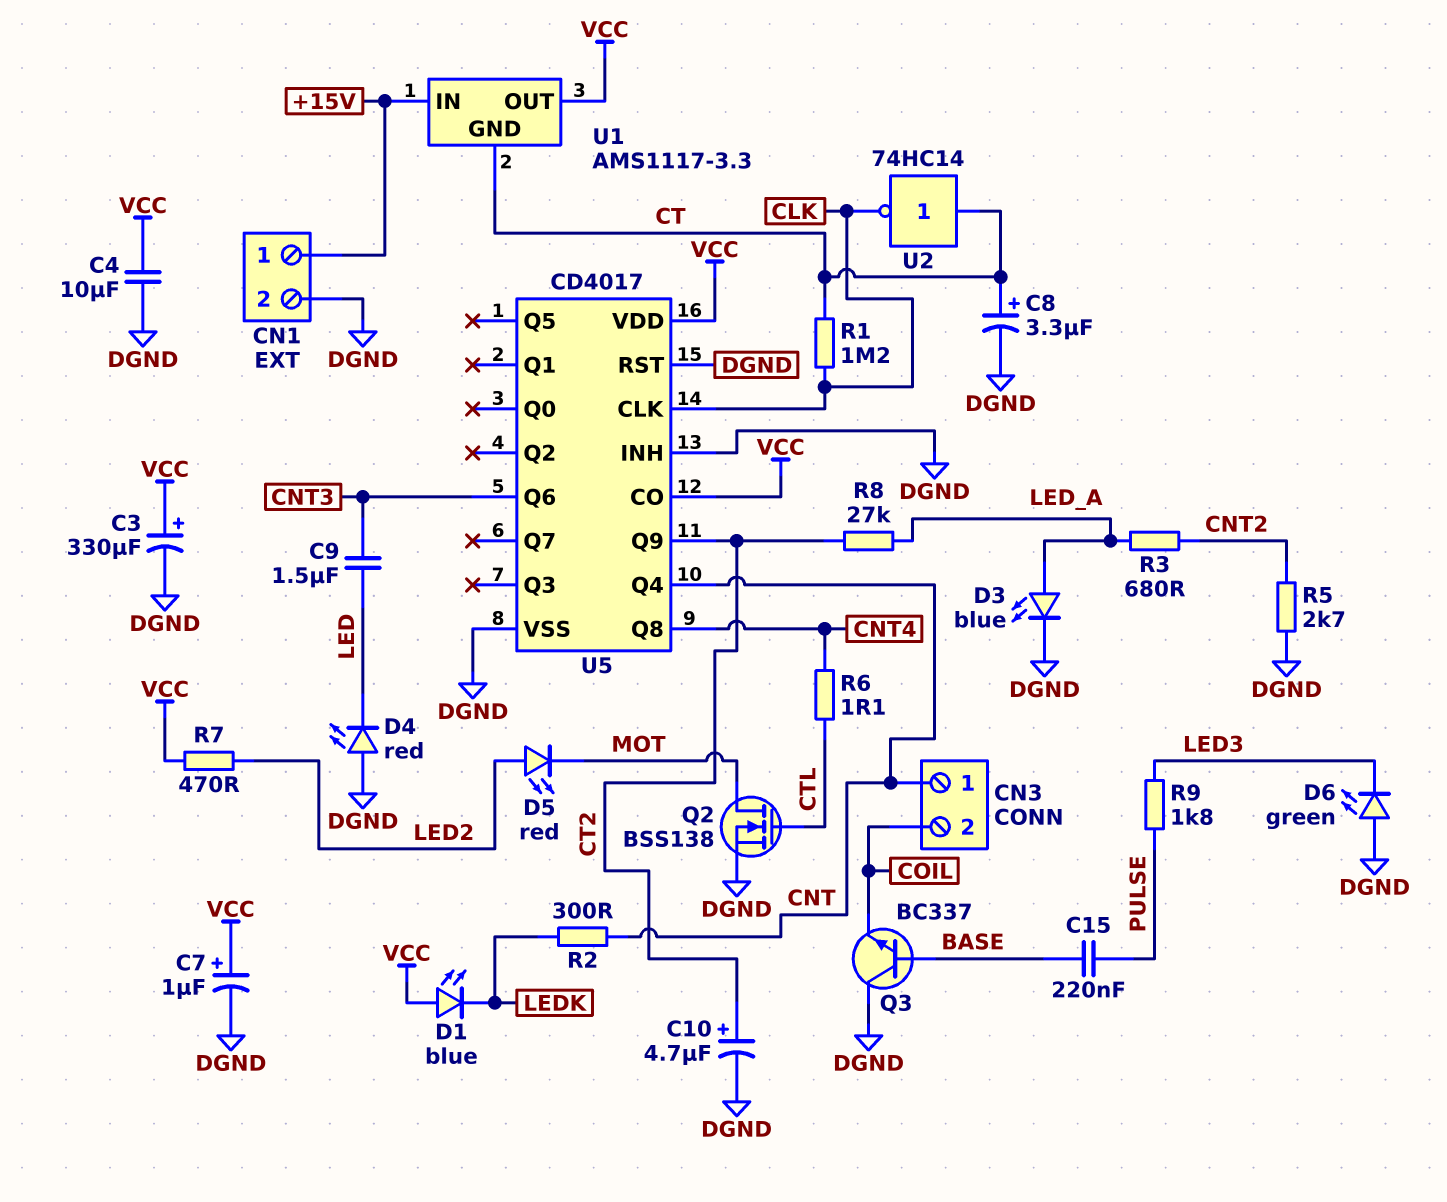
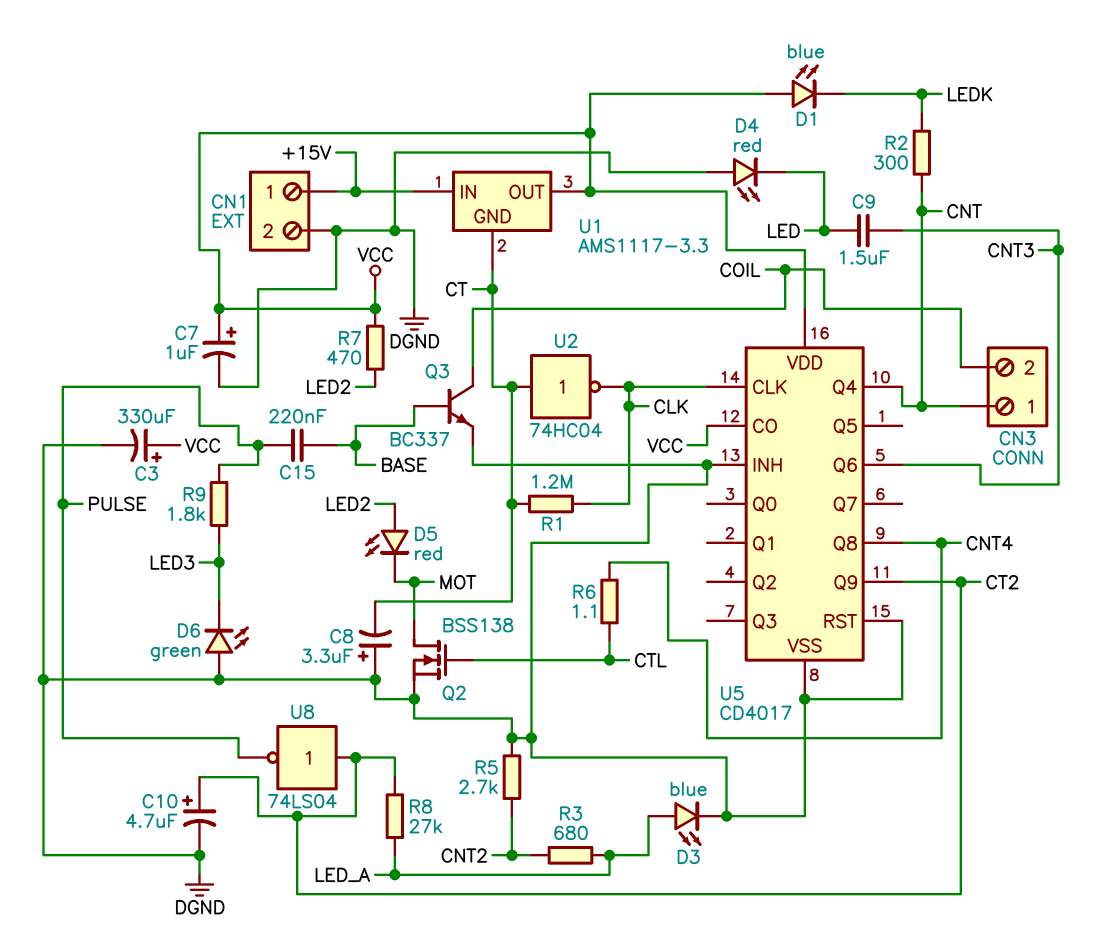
C4: 10uF (DGND, VCC) -> none
C8: 3.3uF (plus CT, minus DGND) -> 3.3uF (plus DGND, minus CT)
Q3: NPN BC337 (B BASE, C DGND, E COIL) -> NPN BC337 (B BASE, C COIL, E DGND)
U2: NOT 74HC14 (in CT, out CLK) -> NOT 74HC04 (in CT, out CLK)
U8: none -> NOT 74LS04 (in CT2, out PULSE)

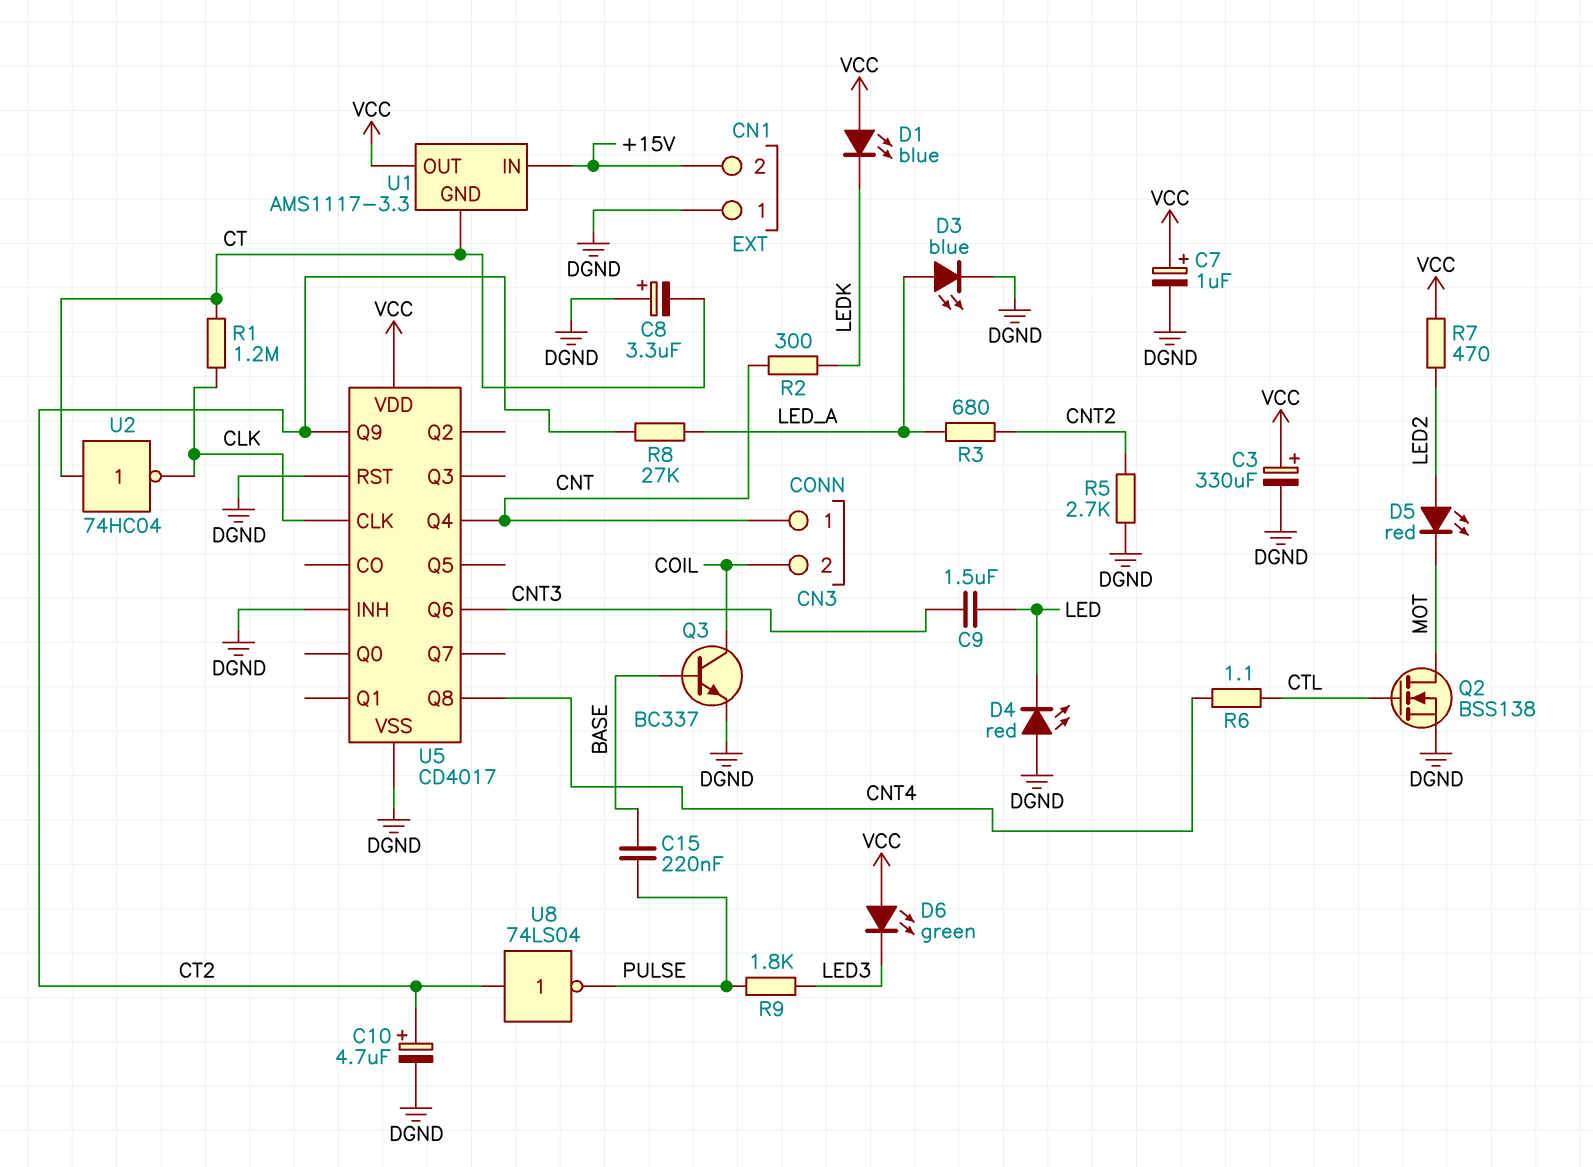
CN1 pin 1: +15V -> DGND
CN1 pin 2: DGND -> +15V
D6: LED green (A DGND, K LED3) -> LED green (A VCC, K LED3)
U5 pin CO: VCC -> none

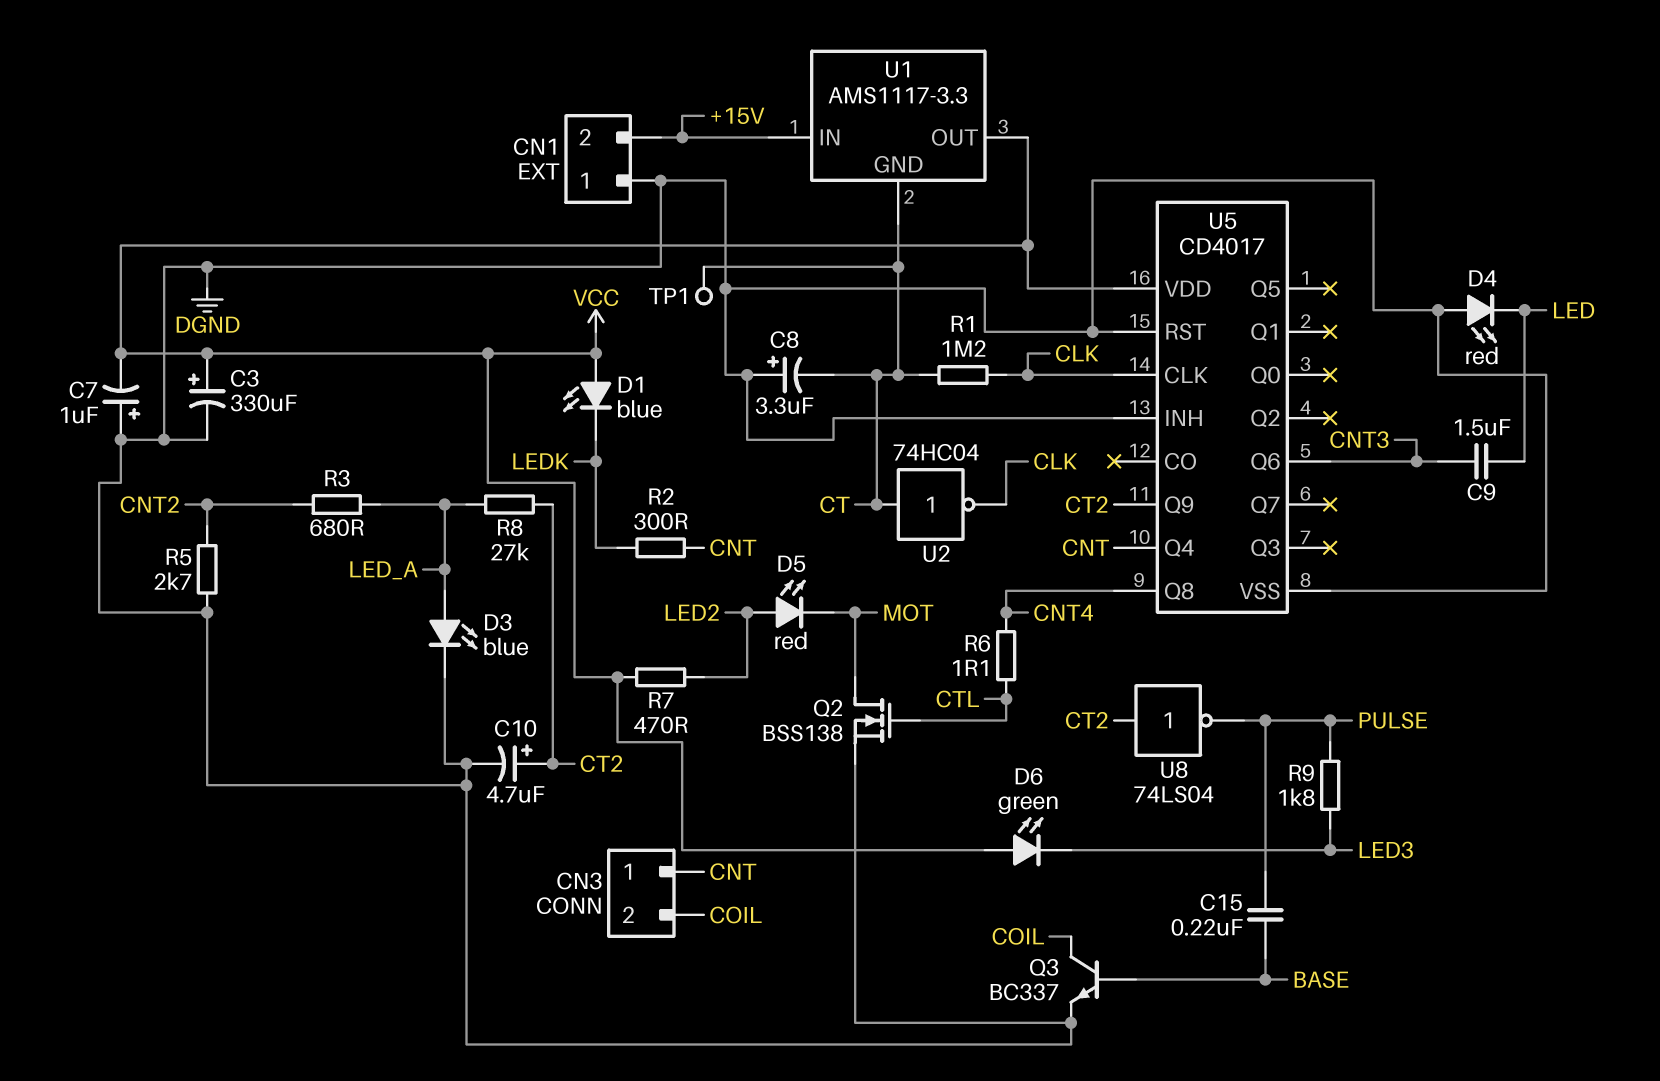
C7: 1uF (plus VCC, minus DGND) -> 1uF (plus DGND, minus VCC)
TP1: none -> test point (CT)

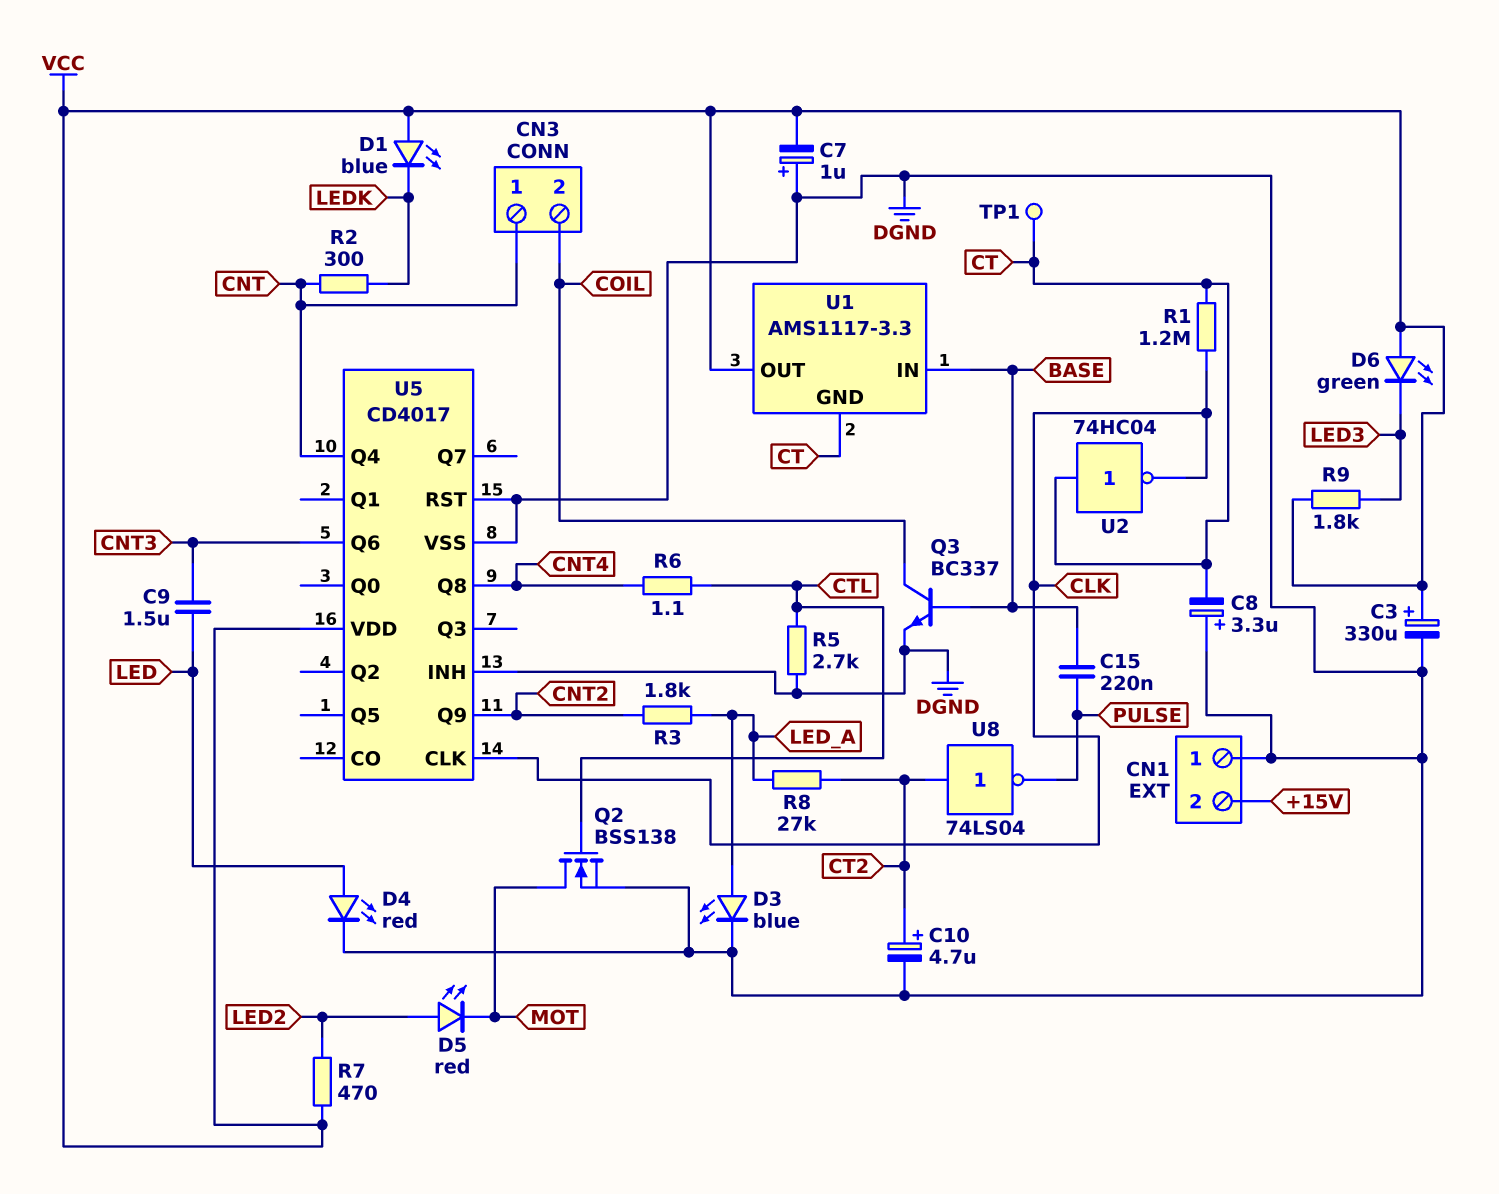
D4: LED red (A DGND, K LED) -> LED red (A LED, K DGND)
R3: 680 (CNT2, LED_A) -> 1.8k (CNT2, LED_A)
R5: 2.7k (CNT2, DGND) -> 2.7k (CTL, DGND)
R9: 1.8k (LED3, PULSE) -> 1.8k (LED3, VCC)
U1 pin IN: +15V -> BASE
U5 pin Q9: CT2 -> CNT2

